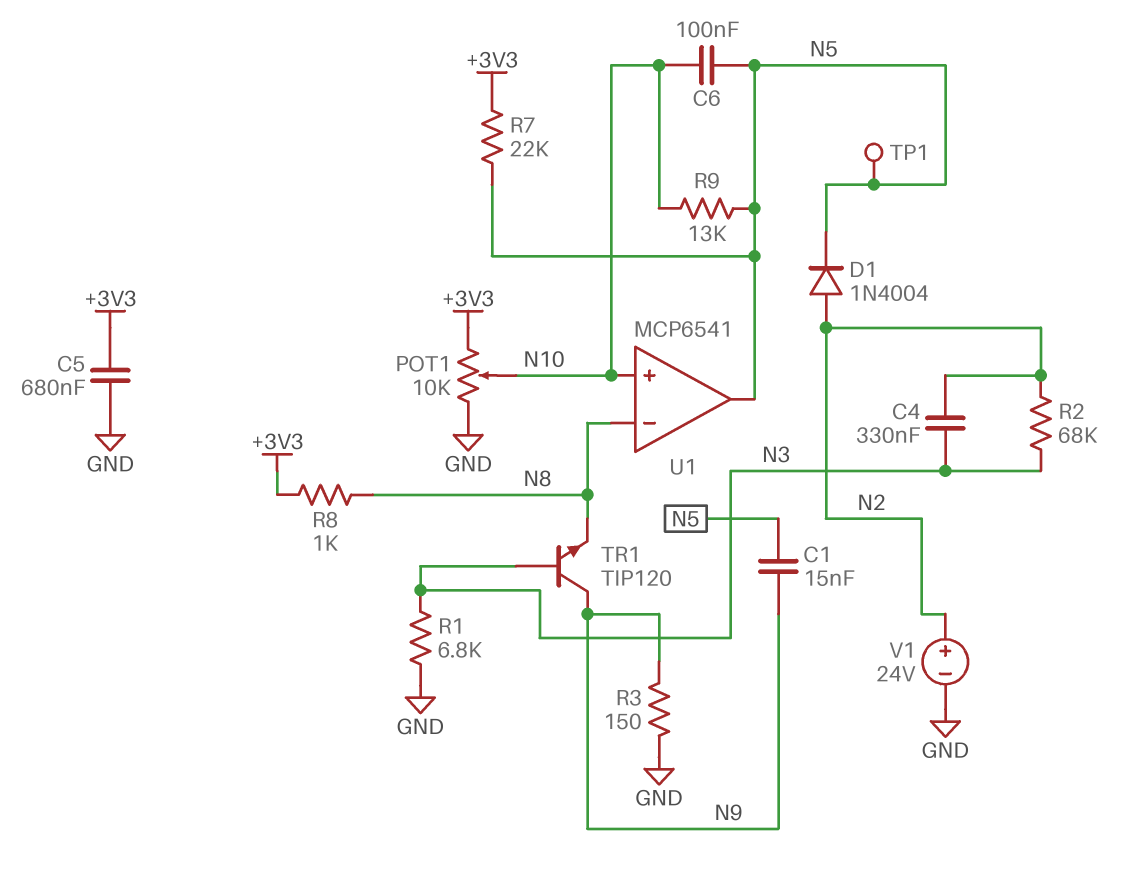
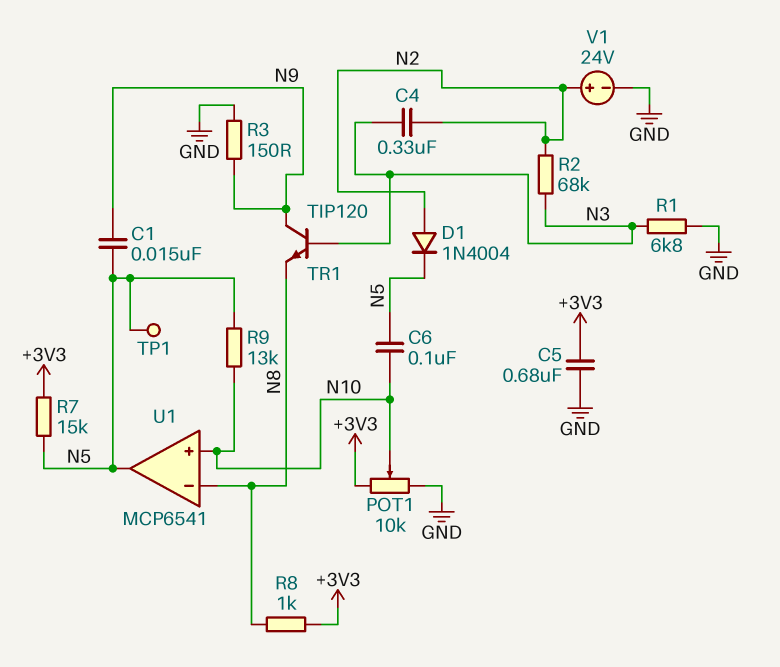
R7: 22k (+3V3, N5) -> 15k (+3V3, N5)

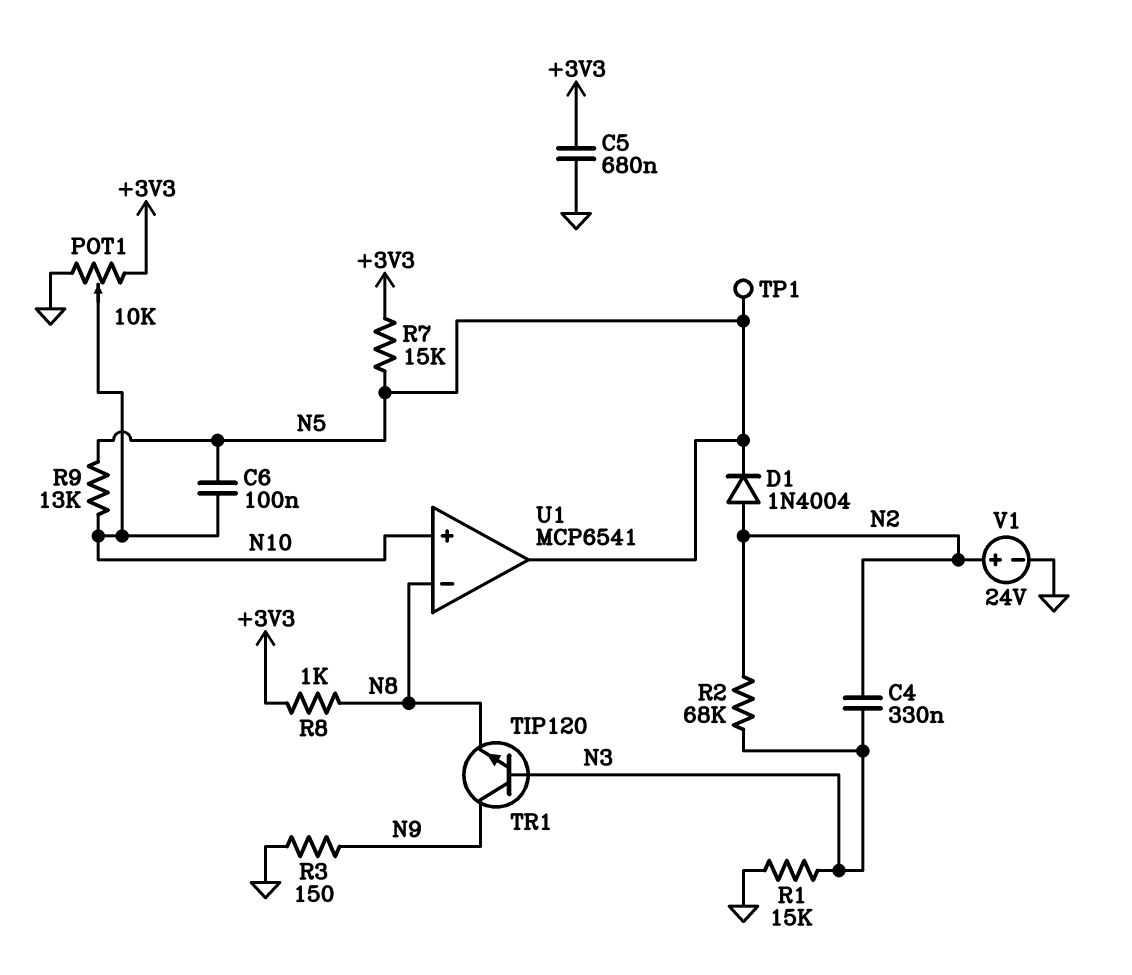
C1: 15nF (N5, N9) -> none
R1: 6.8k (GND, N3) -> 15k (GND, N3)

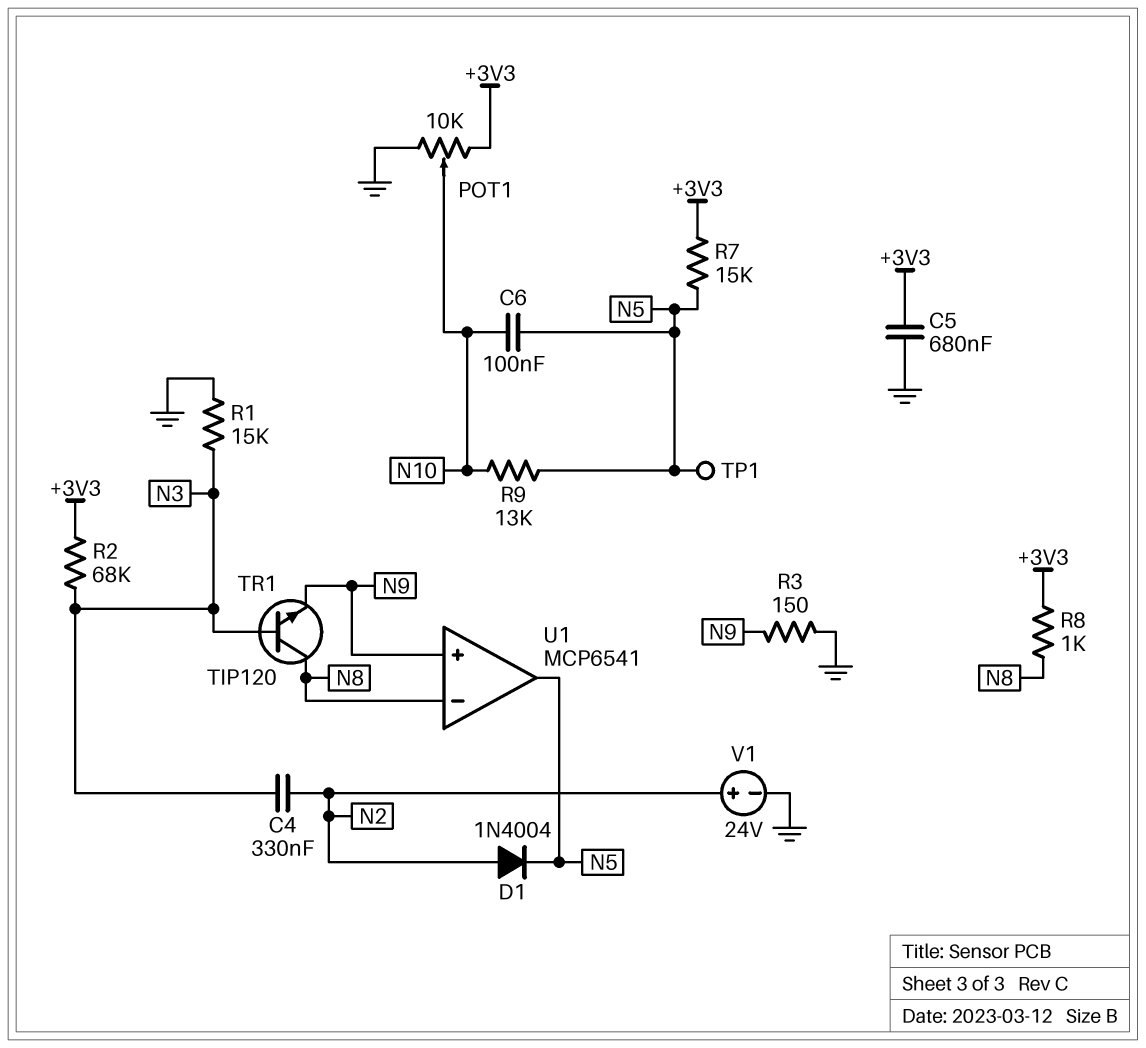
R2: 68k (N2, N3) -> 68k (+3V3, N3)
TR1: NPN TIP120 (B N3, C N9, E N8) -> NPN TIP120 (B N3, C N8, E N9)
U1 pin in+: N10 -> N9

